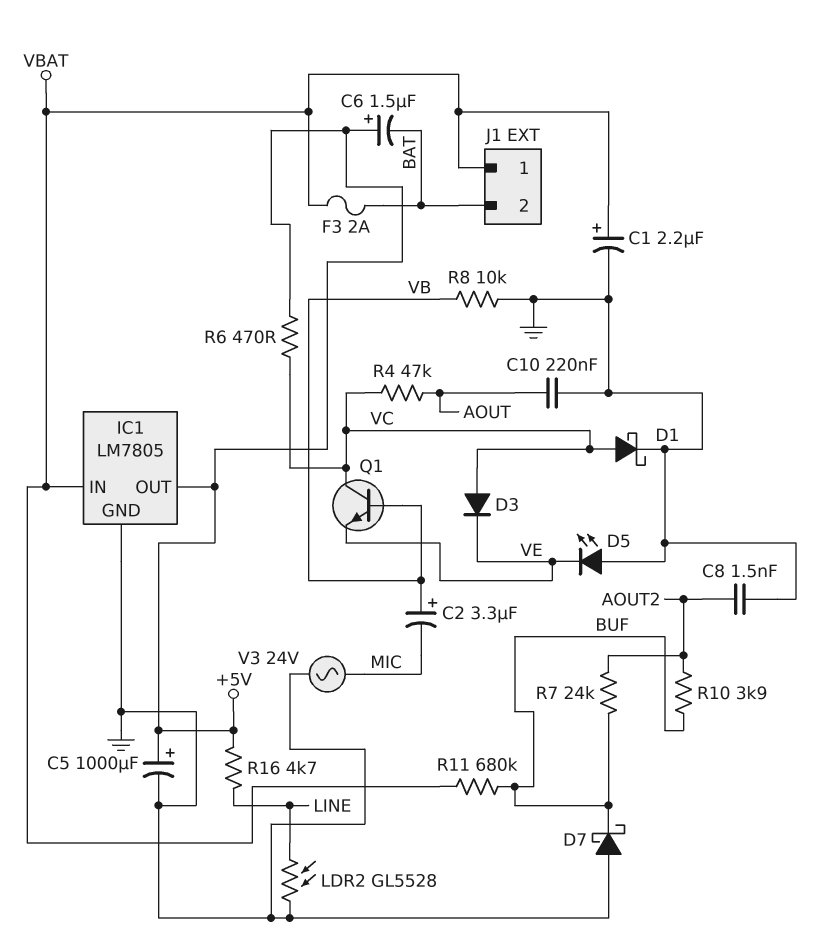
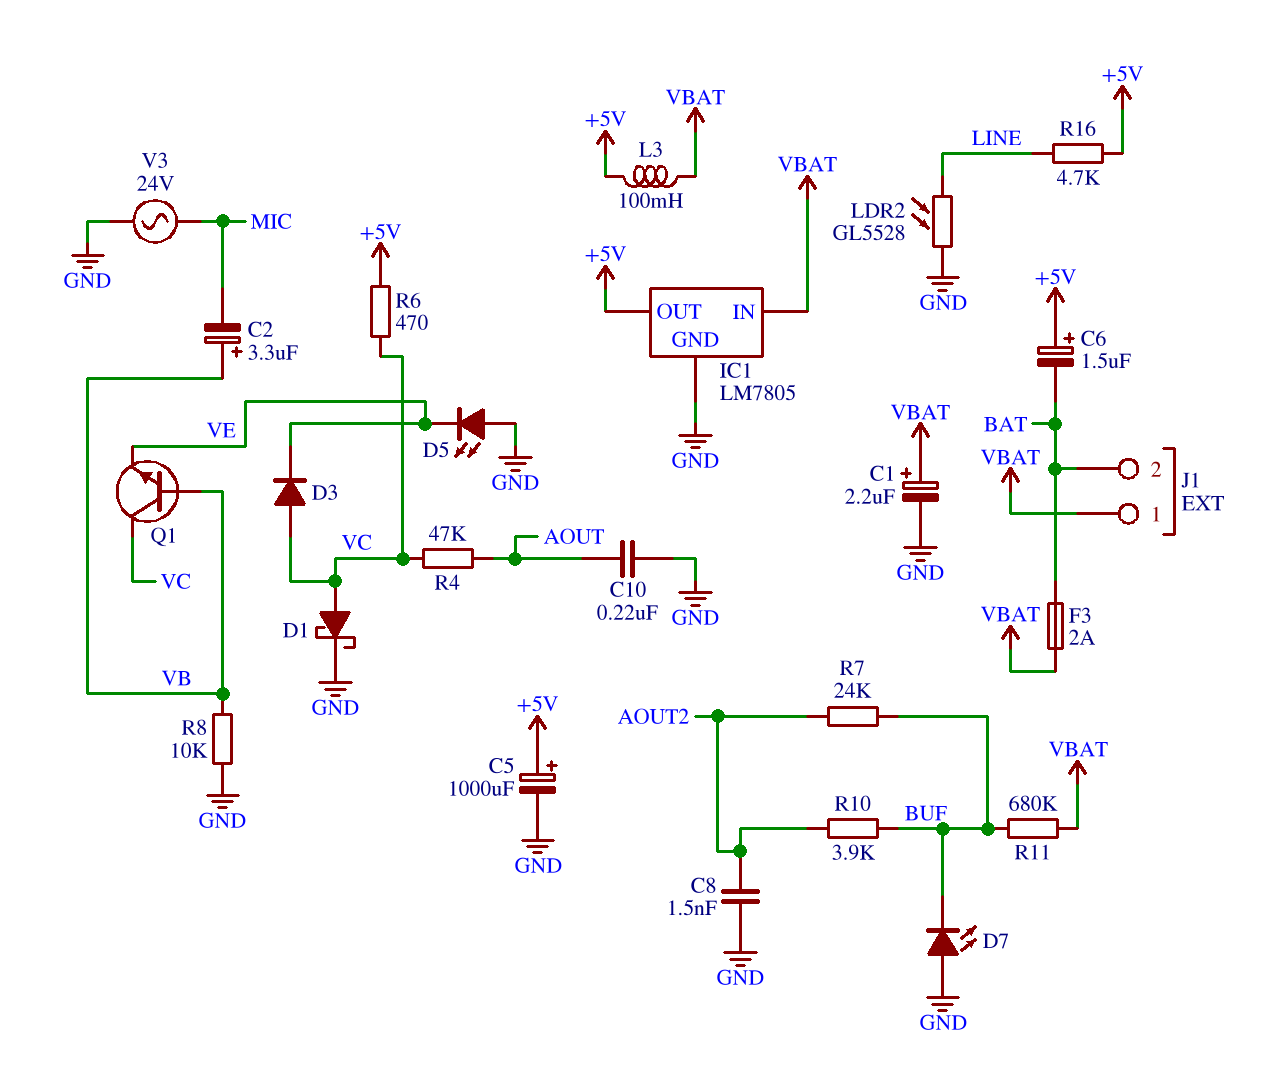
D7: schottky (A GND, K BUF) -> LED (A GND, K BUF)
L3: none -> 100mH (+5V, VBAT)

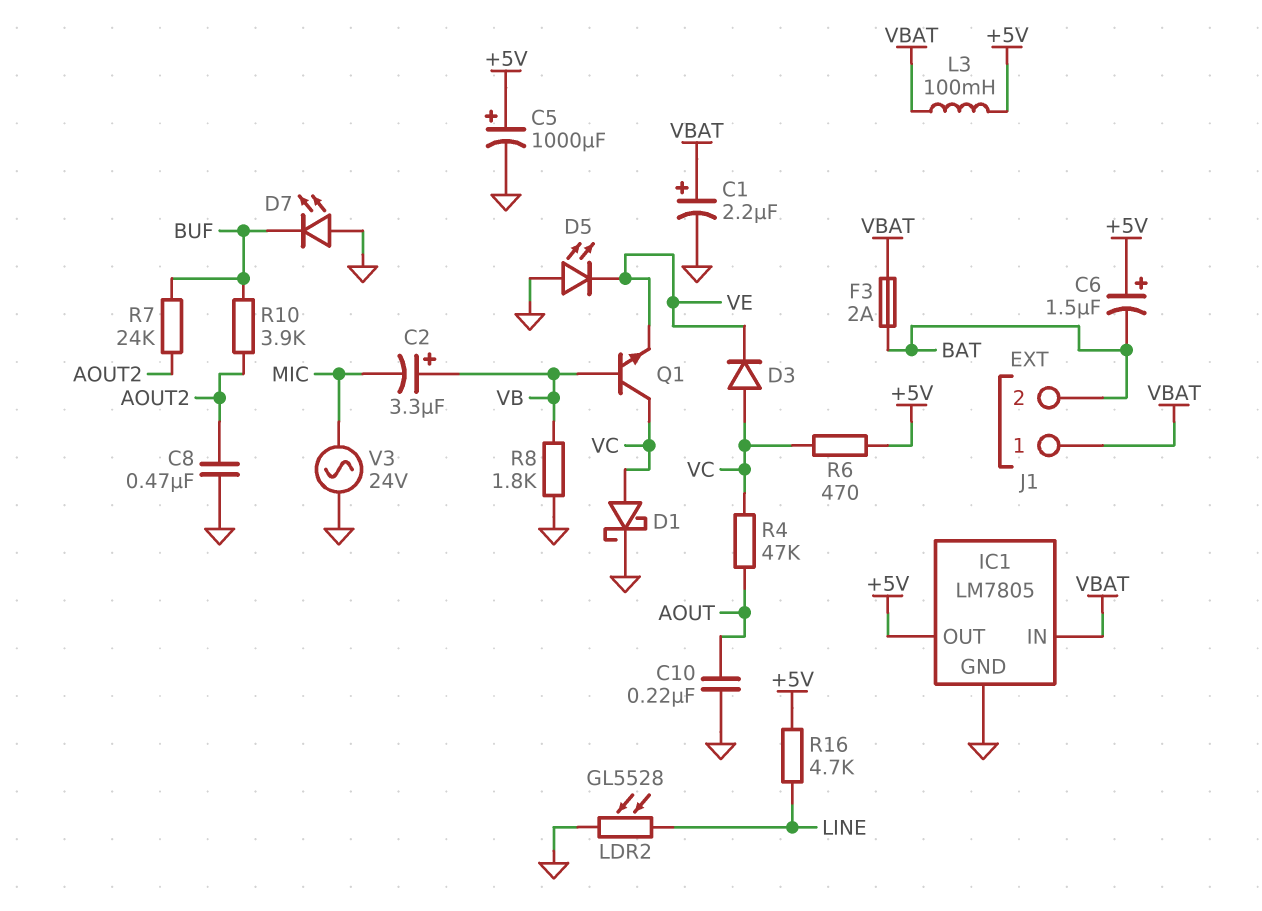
C8: 1.5nF (AOUT2, GND) -> 470nF (AOUT2, GND)
R8: 10k (GND, VB) -> 1.8k (GND, VB)
R11: 680k (BUF, VBAT) -> none

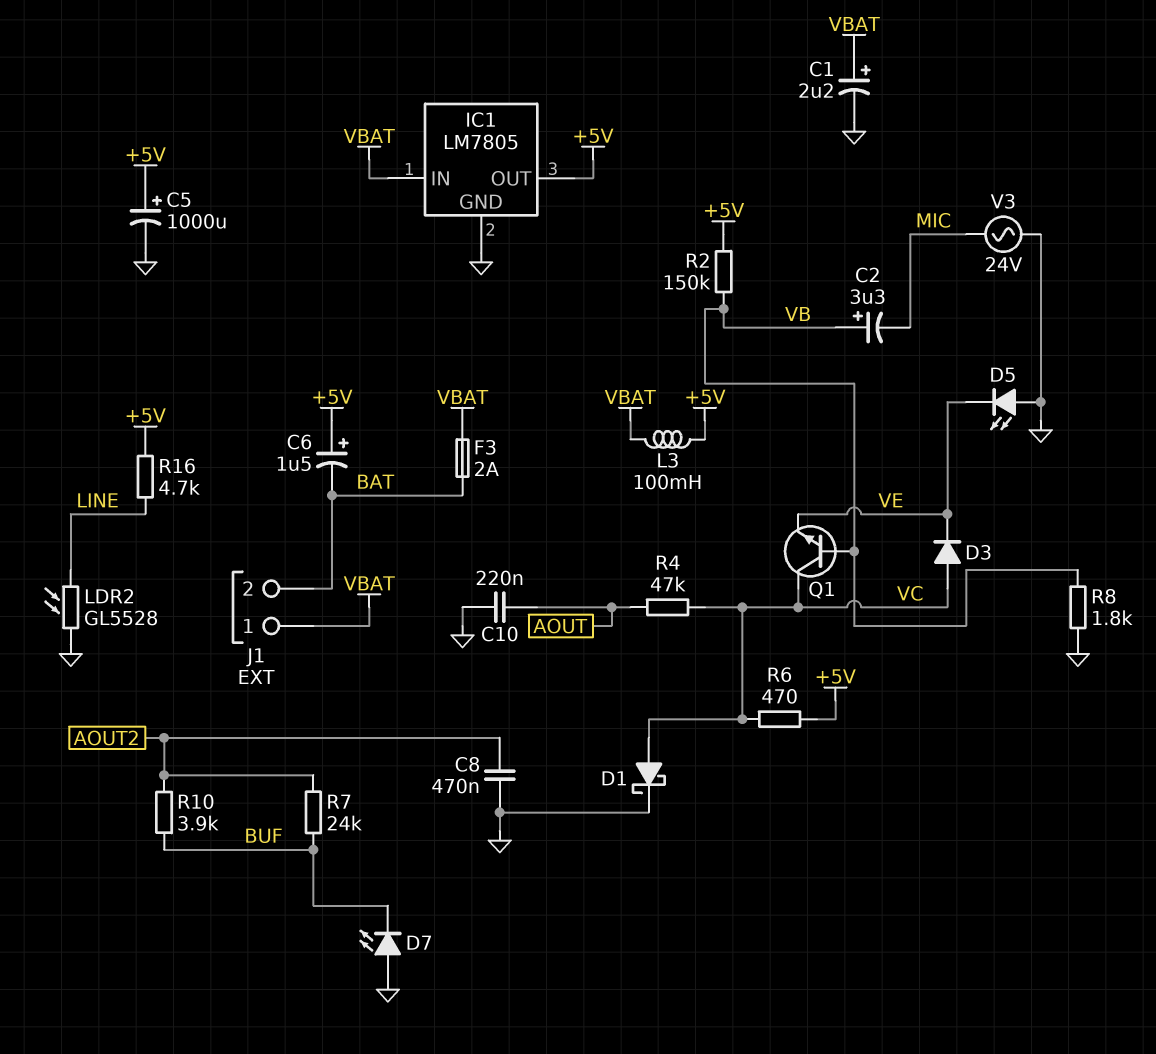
R2: none -> 150k (+5V, VB)

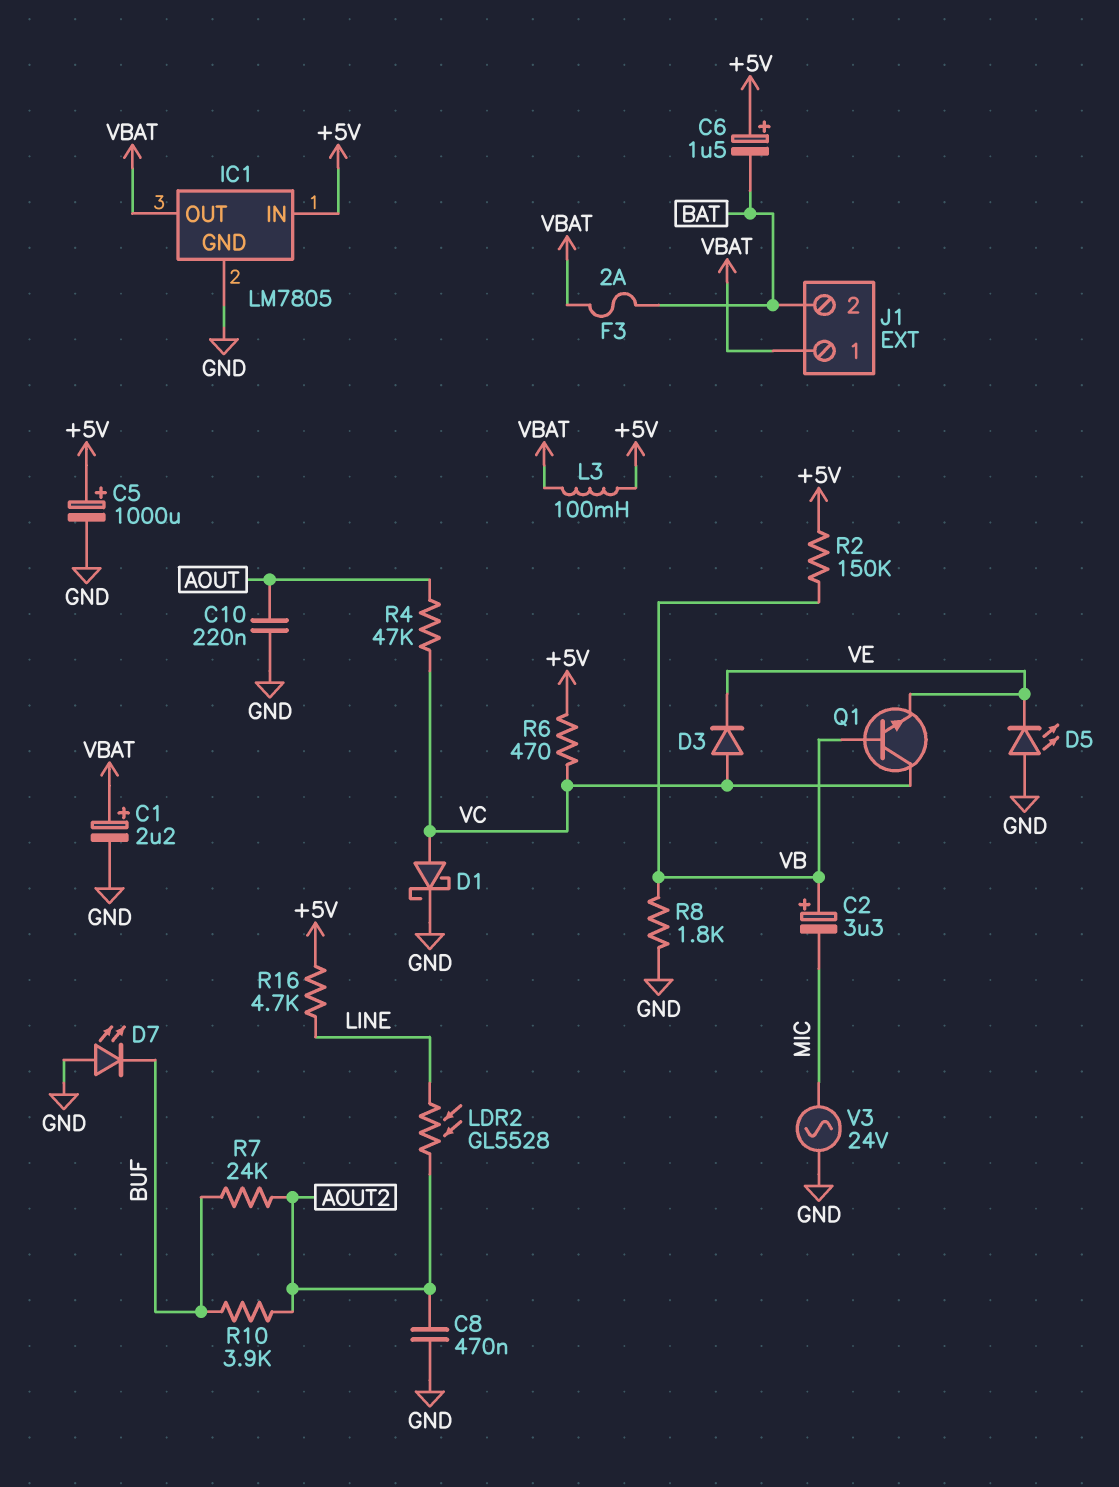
IC1 pin IN: VBAT -> +5V
IC1 pin OUT: +5V -> VBAT
LDR2: GL5528 (GND, LINE) -> GL5528 (AOUT2, LINE)

